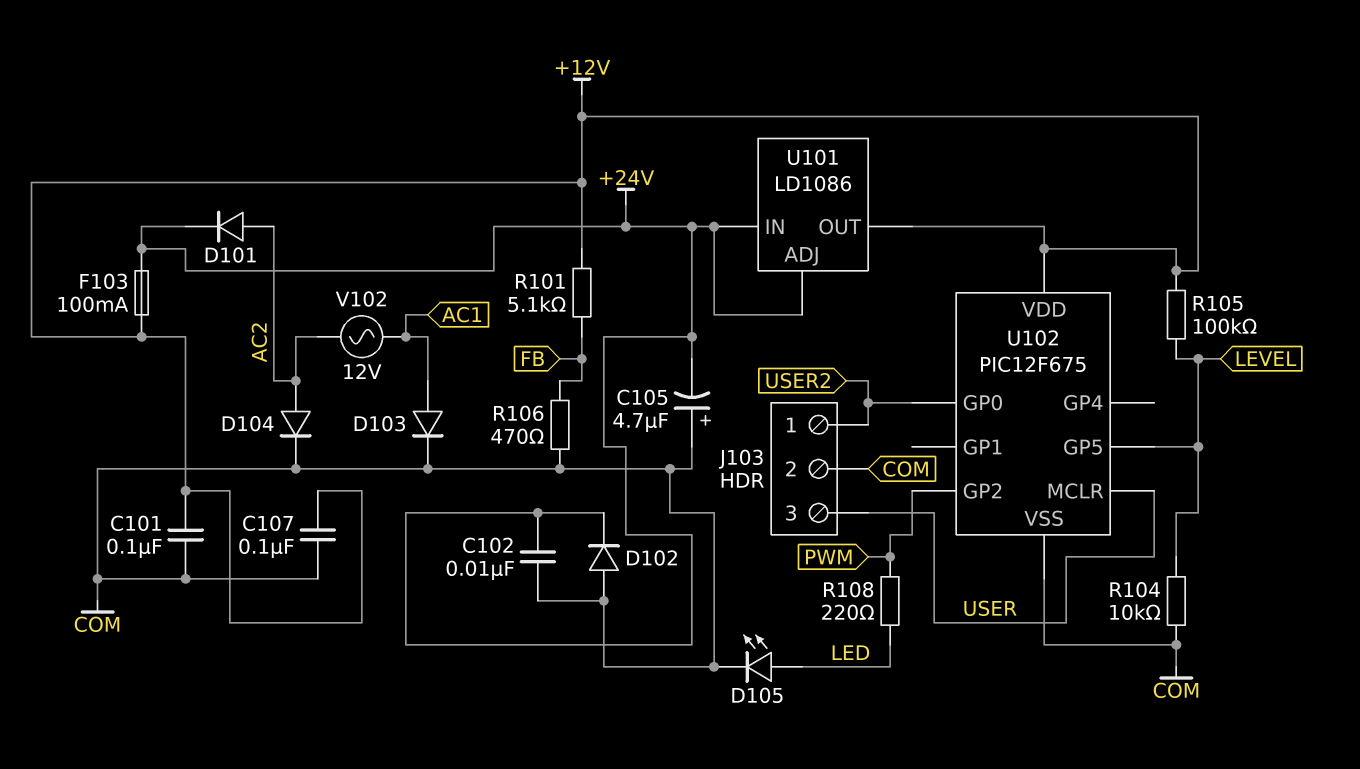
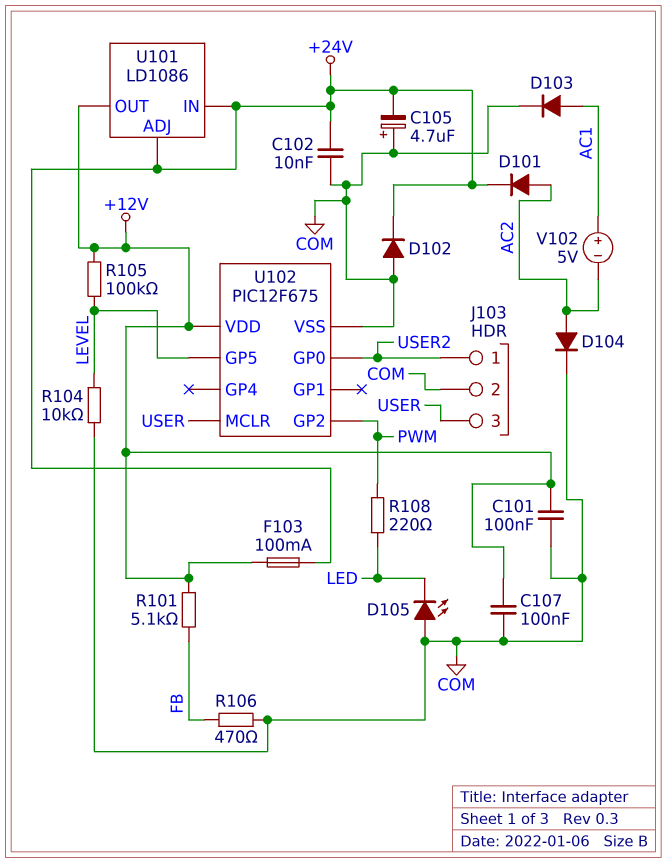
D105: LED (A LED, K COM) -> LED (A COM, K LED)
V102: AC 12V (AC1, AC2) -> 5V (plus AC1, minus AC2)

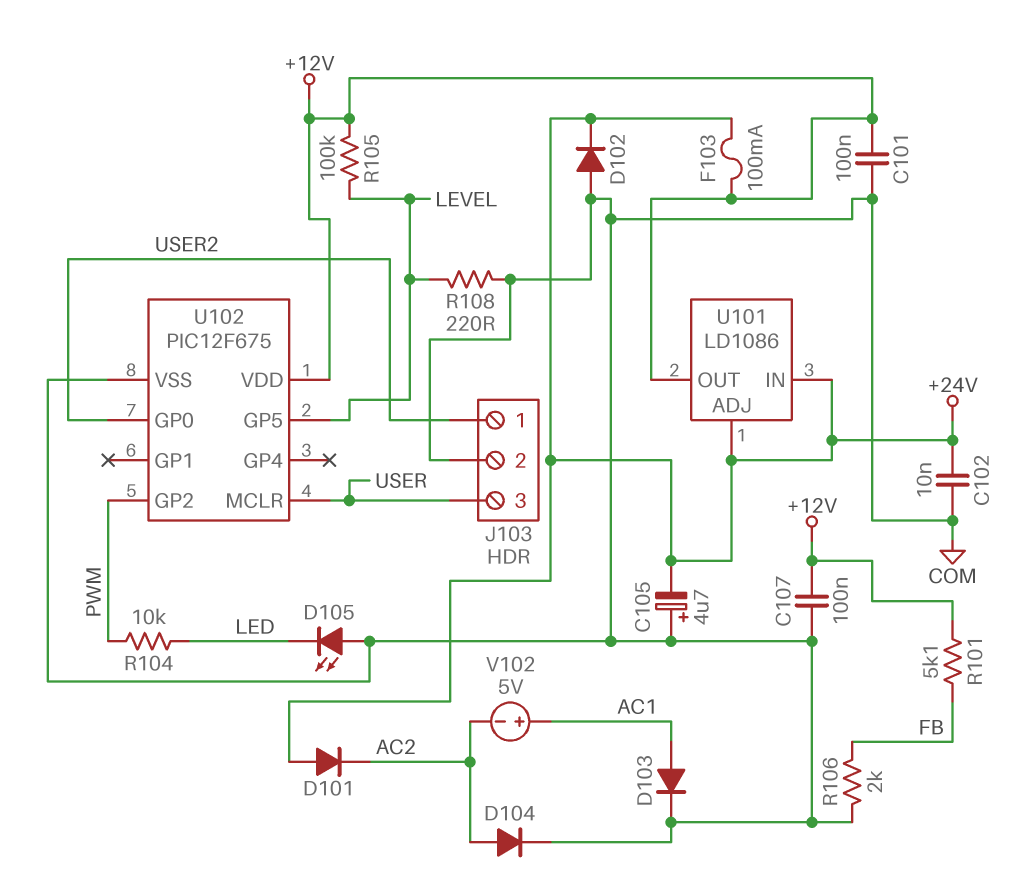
D101: diode (A AC2, K +24V) -> diode (A +24V, K AC2)
R104: 10k (COM, LEVEL) -> 10k (LED, PWM)
R106: 470 (COM, FB) -> 2k (COM, FB)
R108: 220 (LED, PWM) -> 220 (COM, LEVEL)

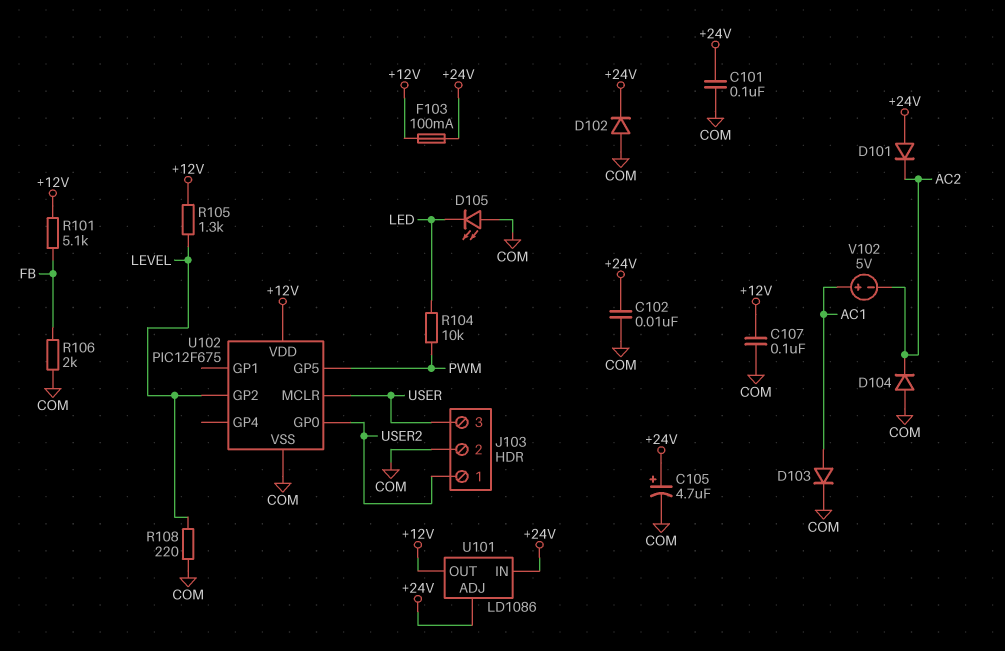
C101: 100nF (+12V, COM) -> 100nF (+24V, COM)
C105: 4.7uF (plus COM, minus +24V) -> 4.7uF (plus +24V, minus COM)
D104: diode (A AC2, K COM) -> diode (A COM, K AC2)
R105: 100k (+12V, LEVEL) -> 1.3k (+12V, LEVEL)
U102 pin GP2: PWM -> LEVEL
U102 pin GP5: LEVEL -> PWM

